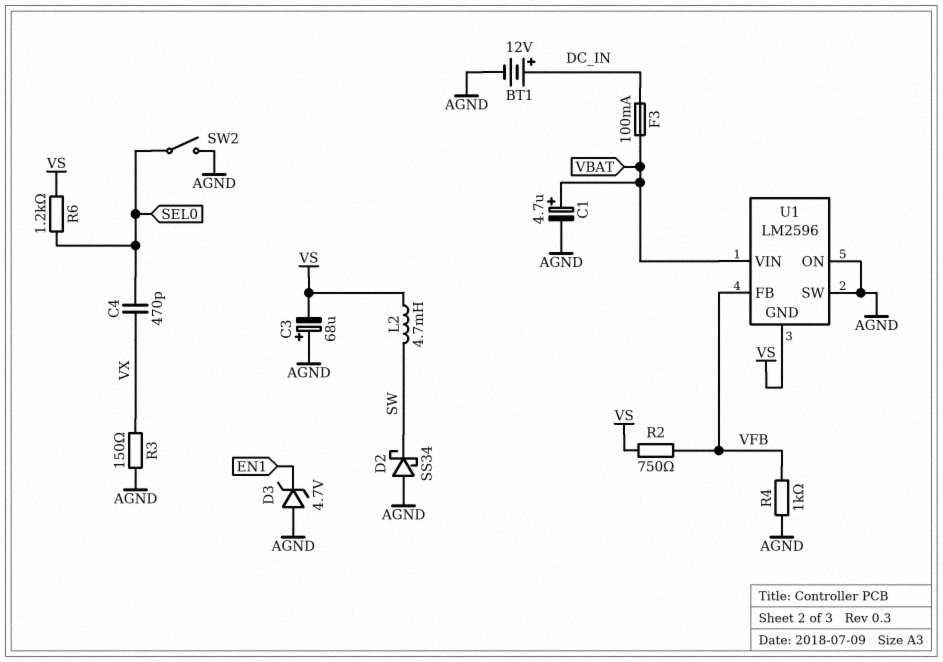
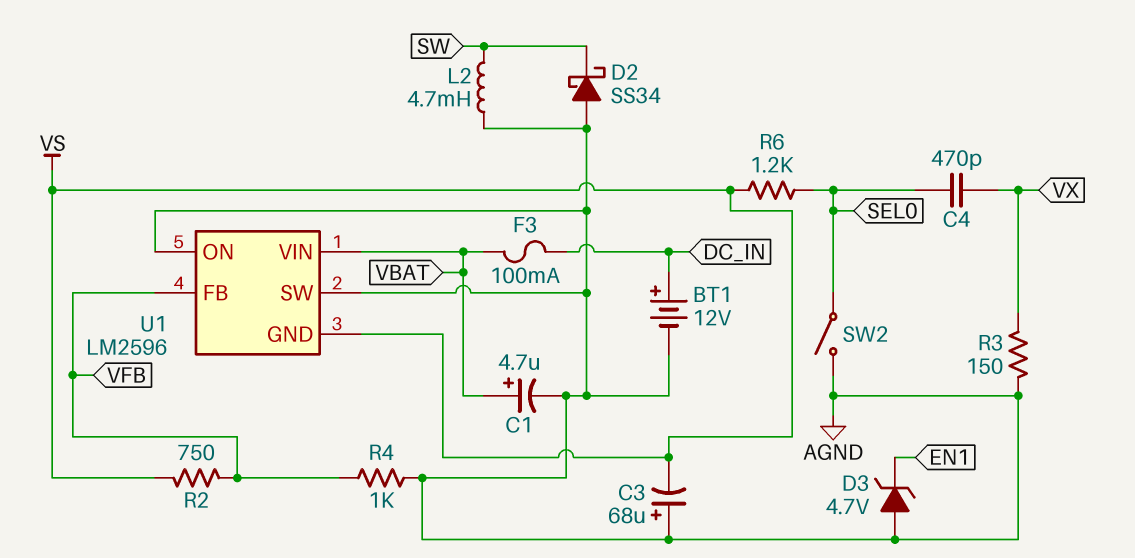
L2: 4.7mH (SW, VS) -> 4.7mH (AGND, SW)

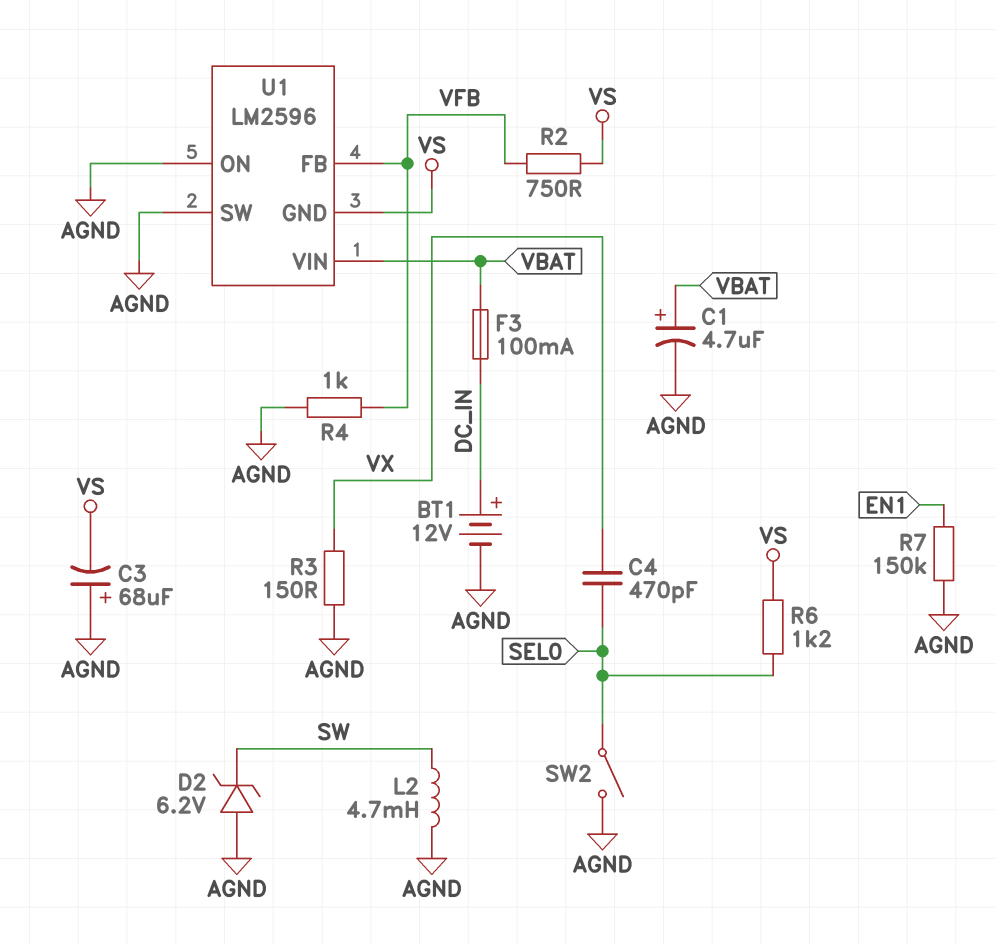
D2: schottky SS34 (A AGND, K SW) -> zener 6.2V (A AGND, K SW)
D3: zener 4.7V (A AGND, K EN1) -> none
R7: none -> 150k (AGND, EN1)

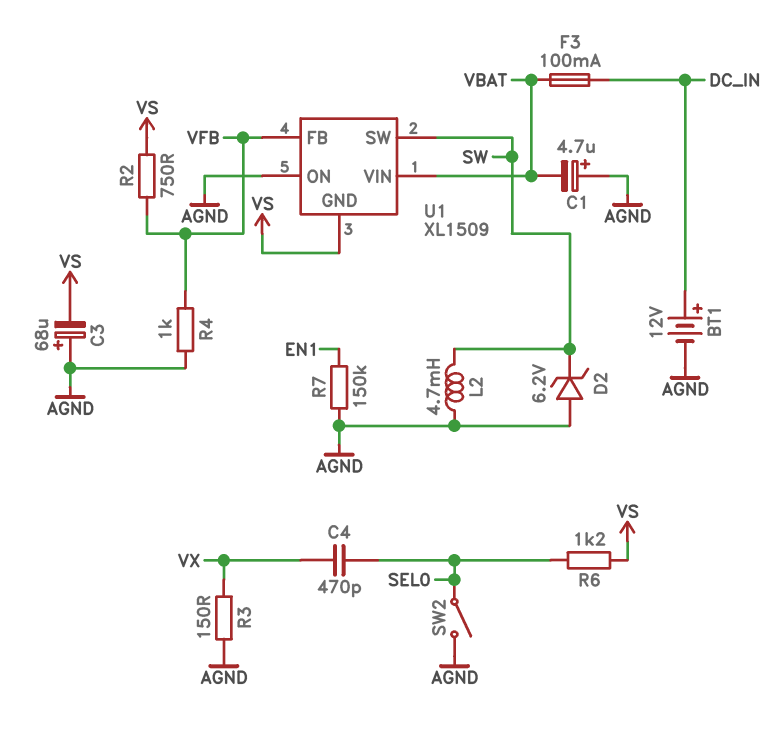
C1: 4.7uF (plus VBAT, minus AGND) -> 4.7uF (plus AGND, minus VBAT)
U1: LM2596 -> XL1509
U1 pin SW: AGND -> SW

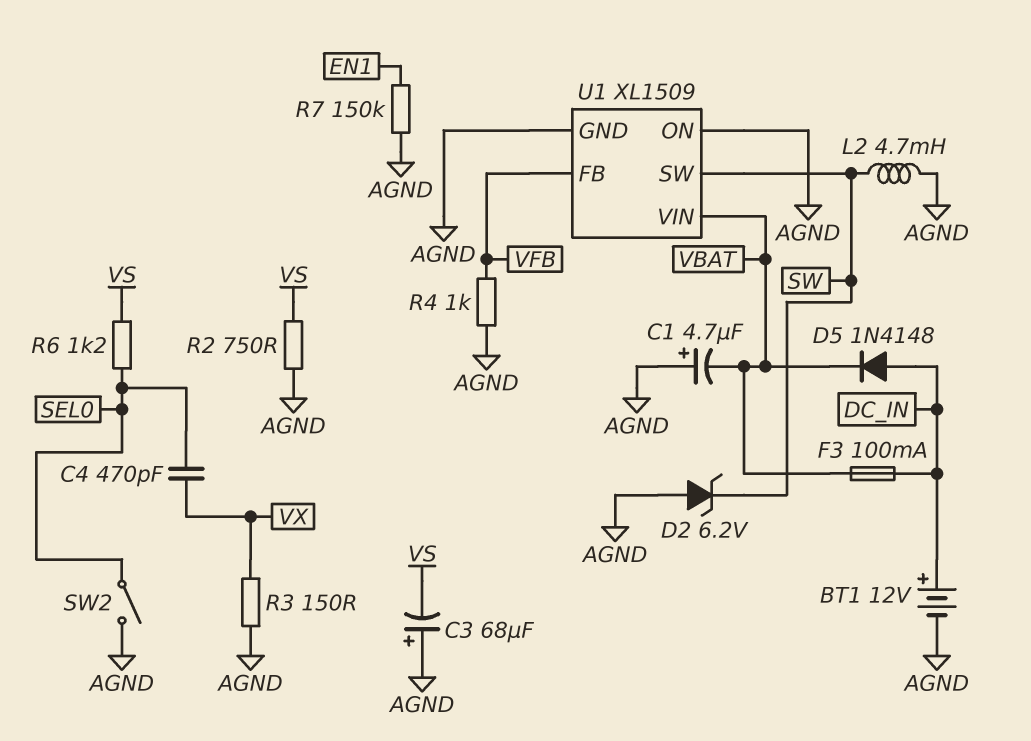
D5: none -> diode 1N4148 (A DC_IN, K VBAT)
R2: 750 (VFB, VS) -> 750 (AGND, VS)
U1 pin GND: VS -> AGND

